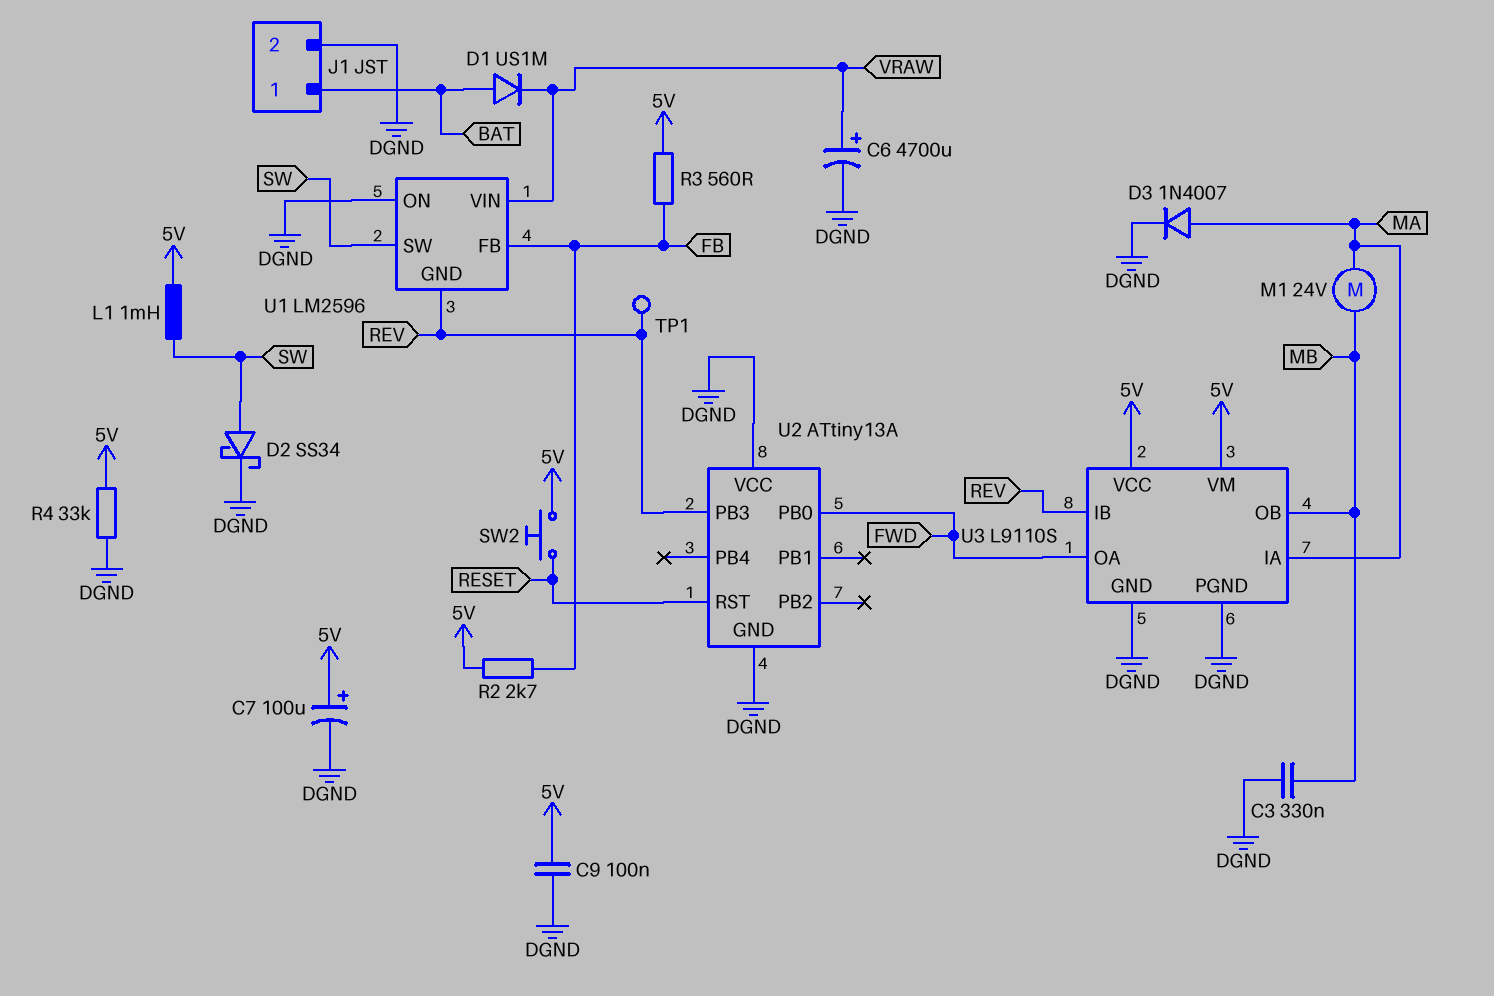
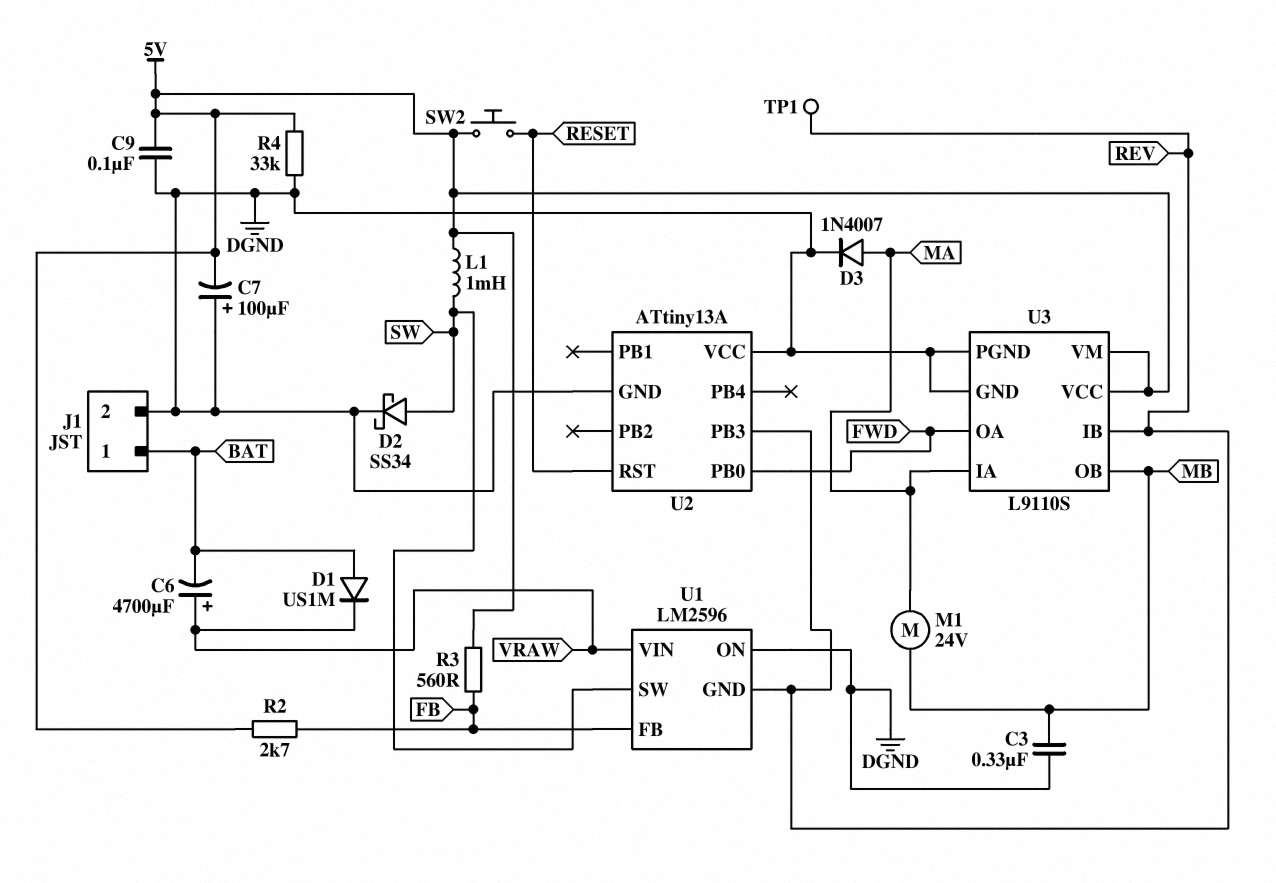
C6: 4700uF (plus VRAW, minus DGND) -> 4700uF (plus VRAW, minus BAT)
C7: 100uF (plus 5V, minus DGND) -> 100uF (plus DGND, minus 5V)

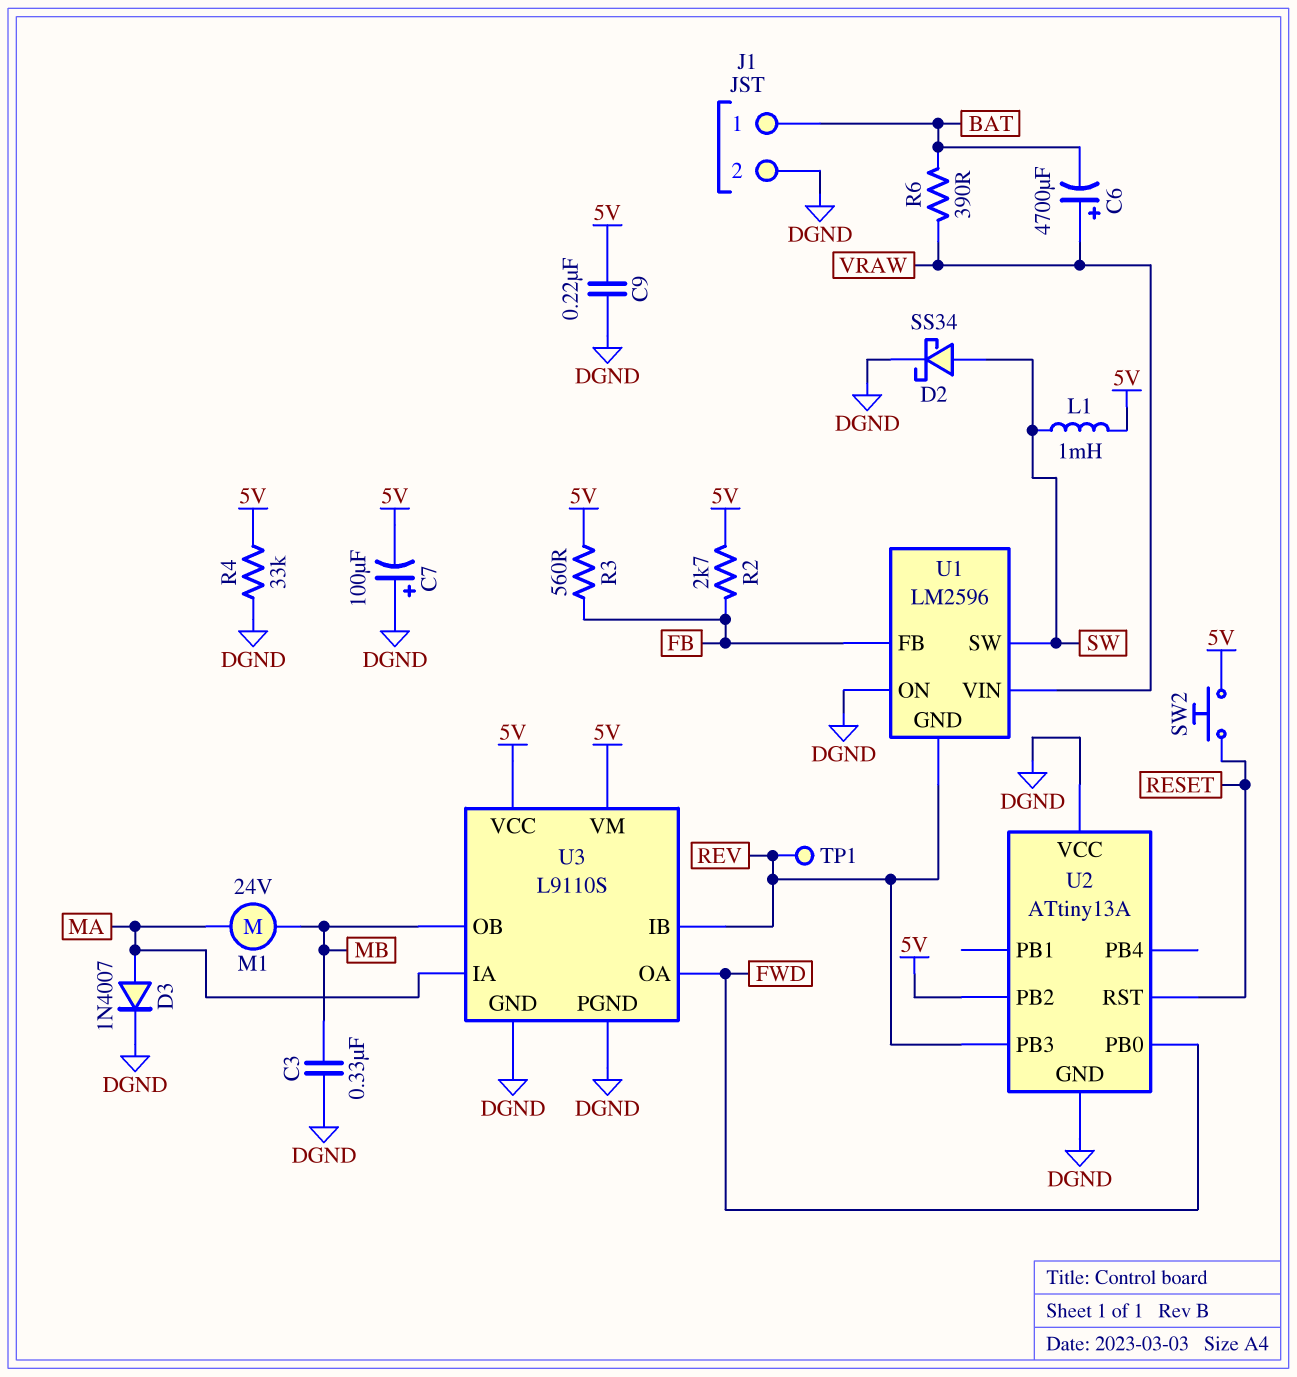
C9: 100nF (5V, DGND) -> 220nF (5V, DGND)
D1: diode US1M (A BAT, K VRAW) -> none
R6: none -> 390 (BAT, VRAW)
U2 pin PB2: none -> 5V

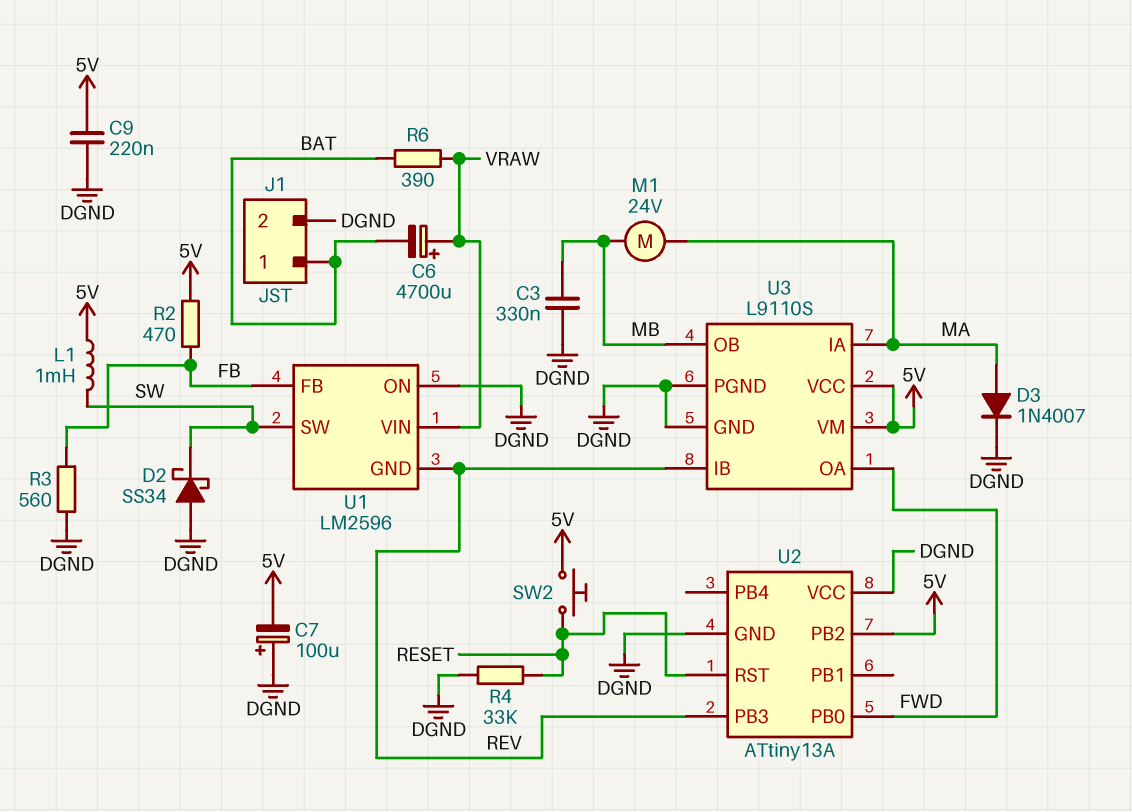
D2: schottky SS34 (A SW, K DGND) -> schottky SS34 (A DGND, K SW)
R2: 2.7k (5V, FB) -> 470 (5V, FB)
R3: 560 (5V, FB) -> 560 (DGND, FB)
R4: 33k (5V, DGND) -> 33k (DGND, RESET)
TP1: test point (REV) -> none

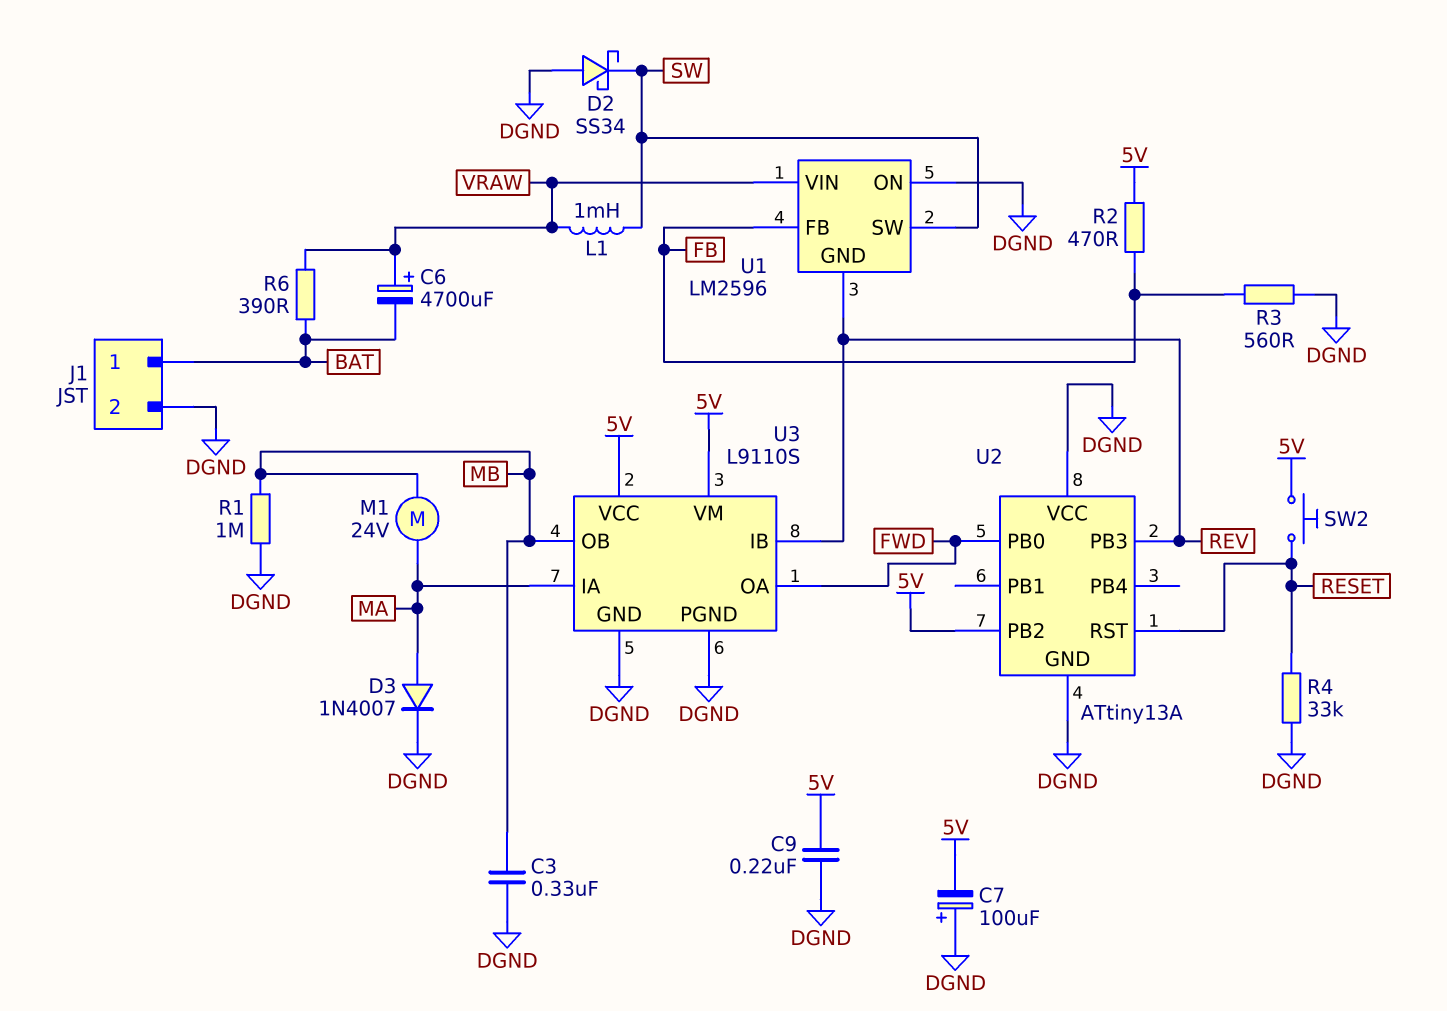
L1: 1mH (5V, SW) -> 1mH (SW, VRAW)
R1: none -> 1M (DGND, MB)

